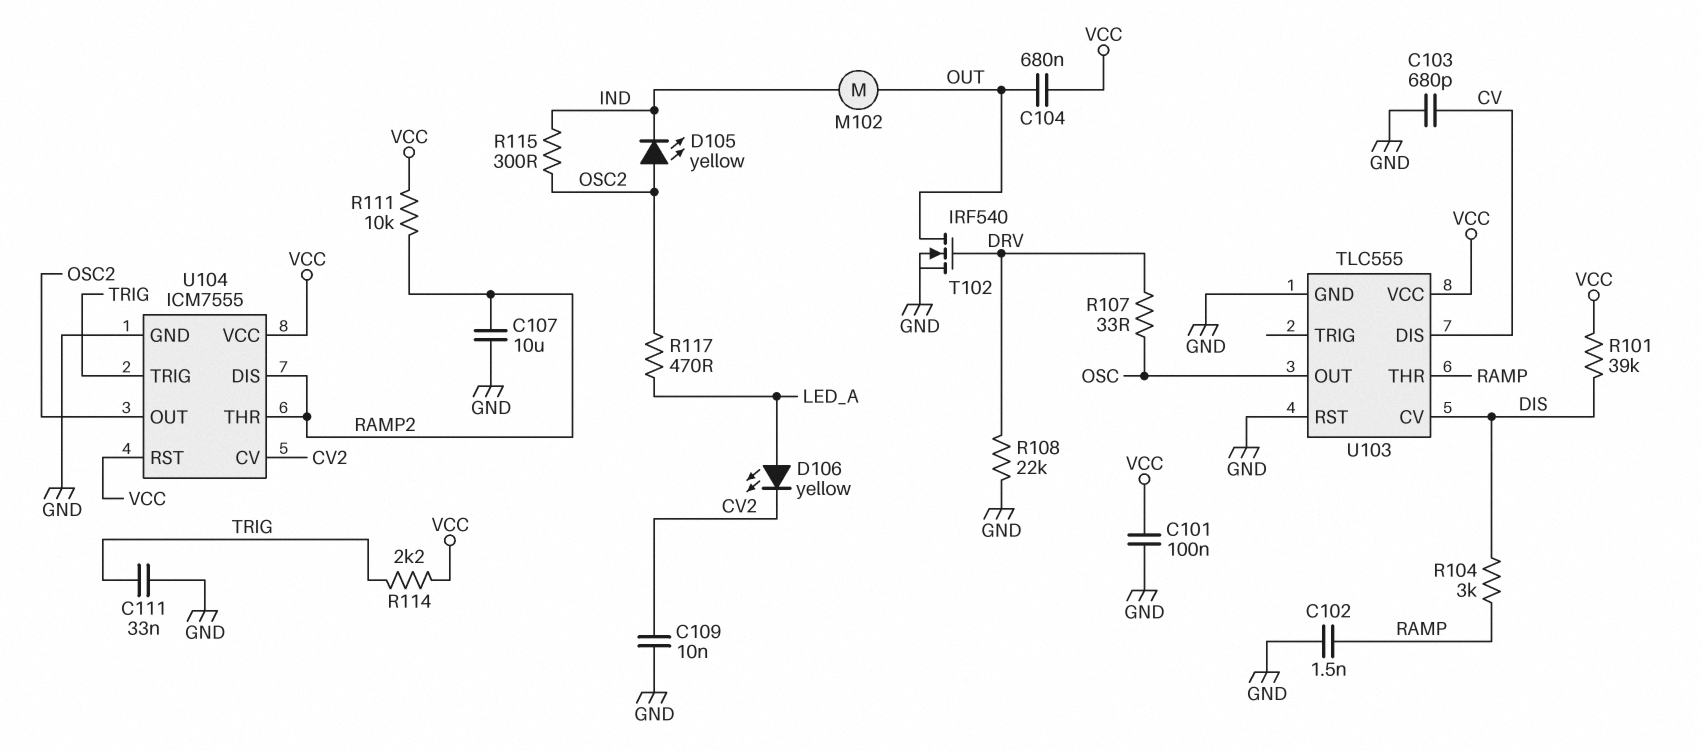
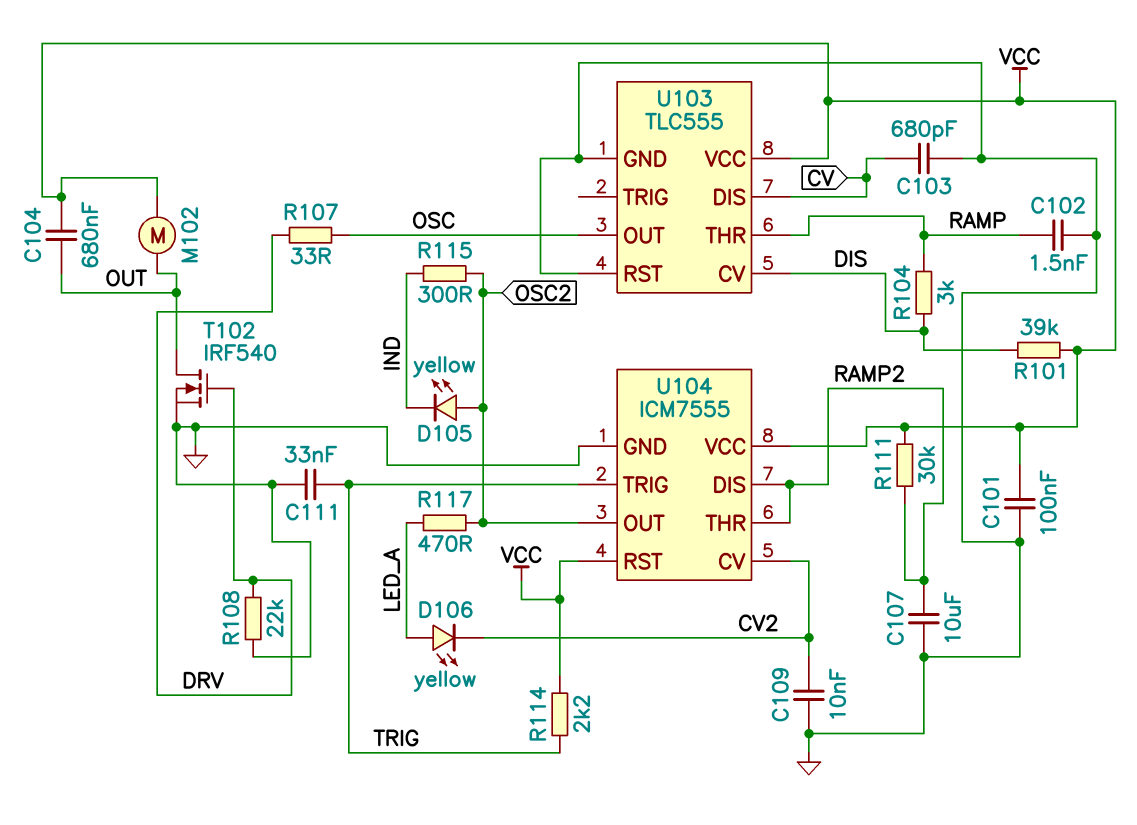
M102: motor (IND, OUT) -> motor (OUT, VCC)
R111: 10k (RAMP2, VCC) -> 30k (RAMP2, VCC)

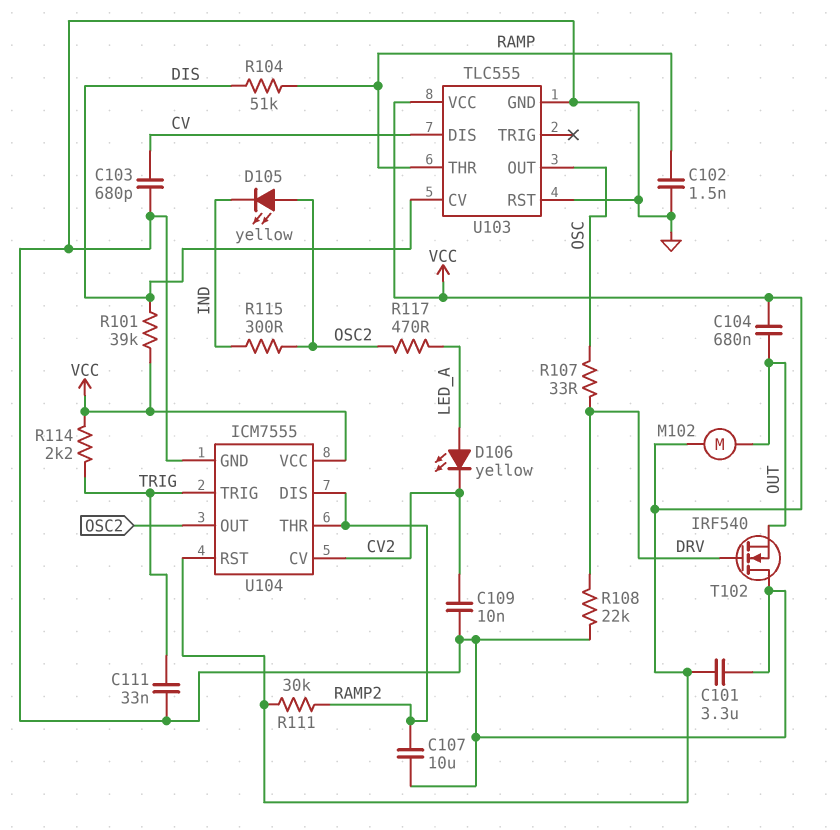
C101: 100nF (GND, VCC) -> 3.3uF (GND, VCC)
R104: 3k (DIS, RAMP) -> 51k (DIS, RAMP)
T102: NMOS IRF540 (G DRV, D OUT, S GND) -> NMOS IRF540 (G DRV, D GND, S OUT)

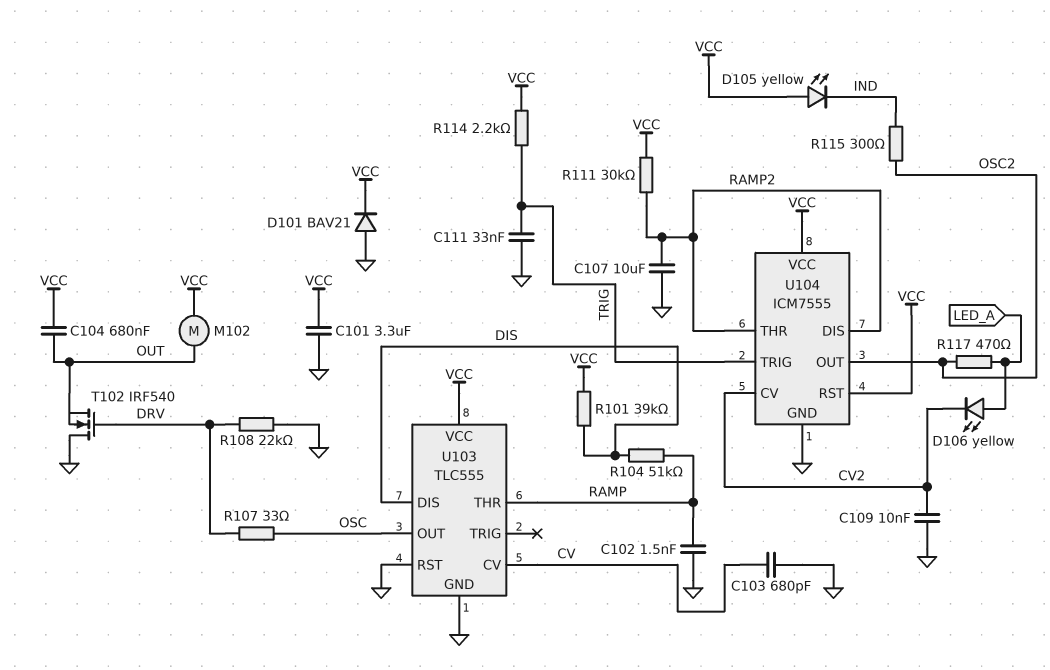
D101: none -> diode BAV21 (A GND, K VCC)
D105: LED yellow (A OSC2, K IND) -> LED yellow (A VCC, K IND)
U103 pin CV: DIS -> CV
U103 pin DIS: CV -> DIS

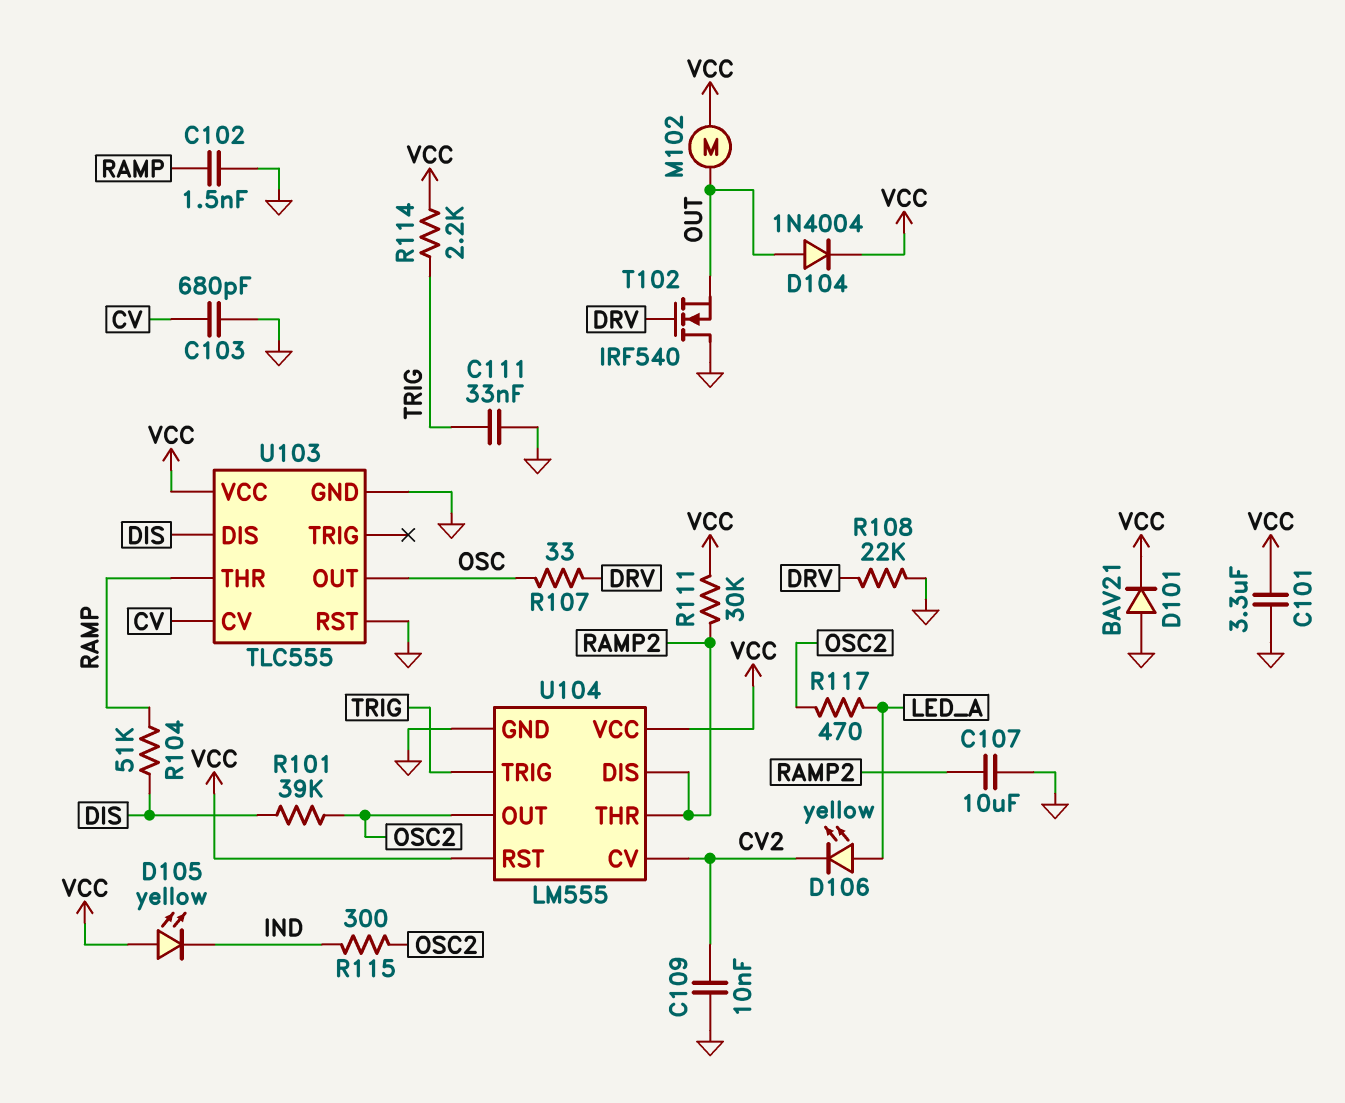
C104: 680nF (OUT, VCC) -> none
D104: none -> diode 1N4004 (A OUT, K VCC)
R101: 39k (DIS, VCC) -> 39k (DIS, OSC2)
U104: ICM7555 -> LM555

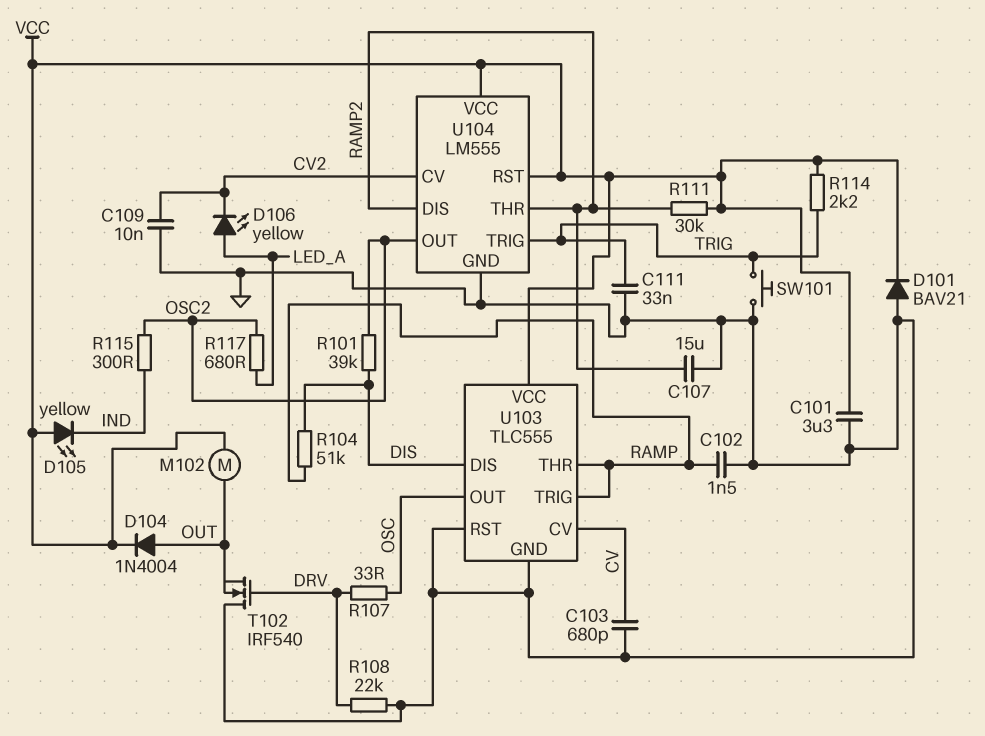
C107: 10uF (GND, RAMP2) -> 15uF (GND, RAMP2)
R117: 470 (LED_A, OSC2) -> 680 (LED_A, OSC2)
SW101: none -> button (GND, TRIG)
U103 pin TRIG: none -> RAMP

